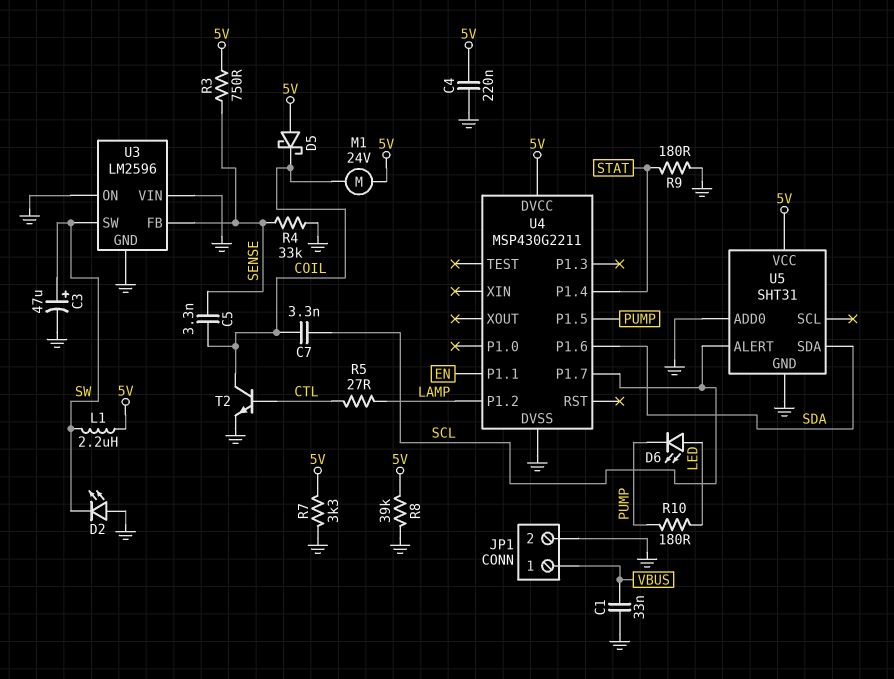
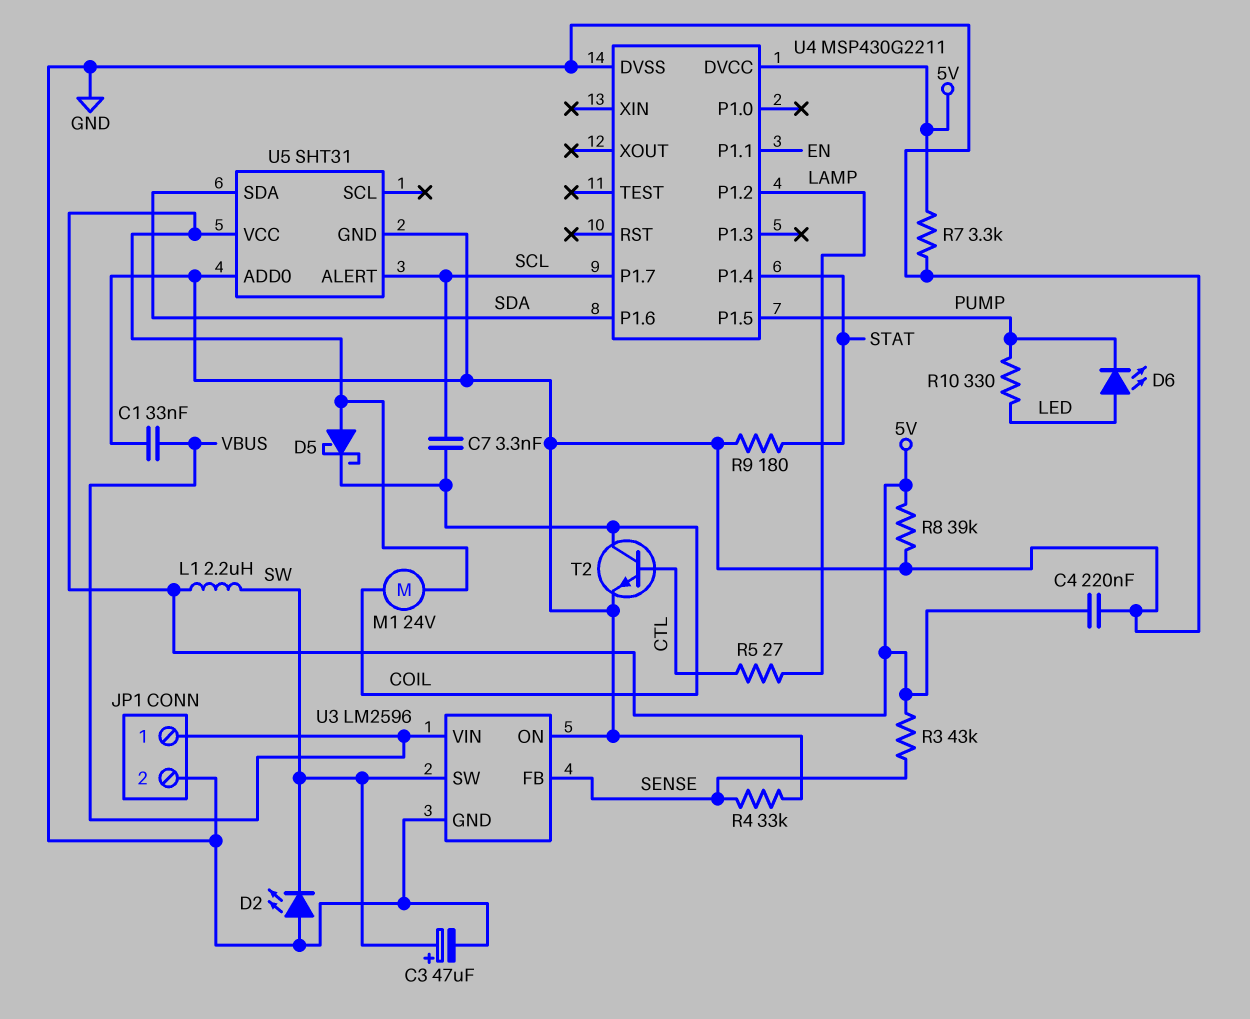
C5: 3.3nF (COIL, SENSE) -> none
R3: 750 (5V, SENSE) -> 43k (5V, SENSE)
R10: 180 (LED, PUMP) -> 330 (LED, PUMP)
U3 pin VIN: GND -> VBUS

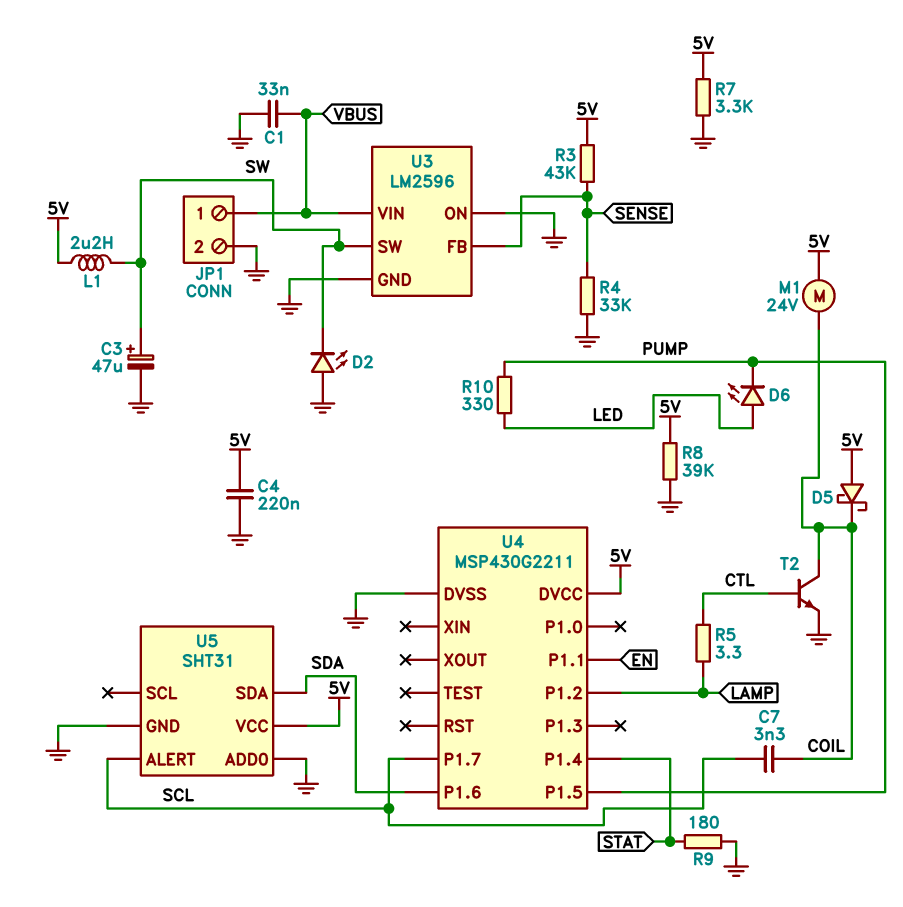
R5: 27 (CTL, LAMP) -> 3.3 (CTL, LAMP)

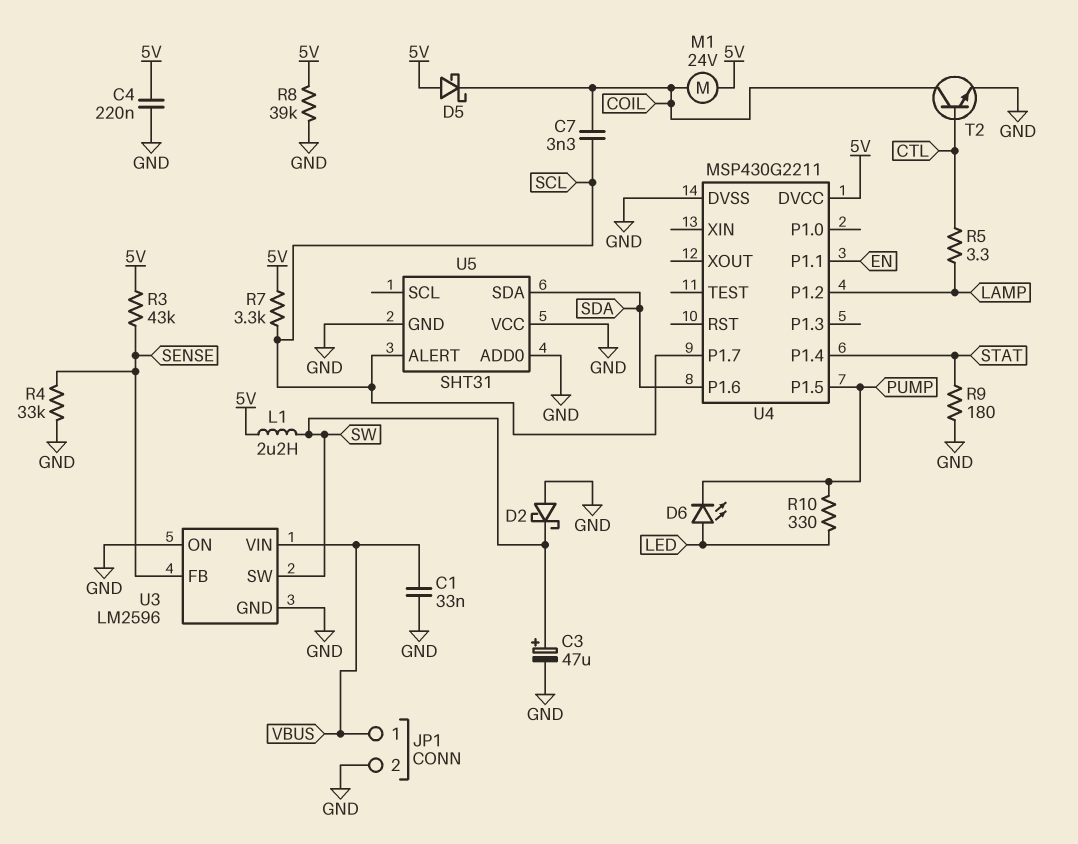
D2: LED (A GND, K SW) -> schottky (A GND, K SW)
R7: 3.3k (5V, GND) -> 3.3k (5V, SCL)
U5 pin VCC: 5V -> GND

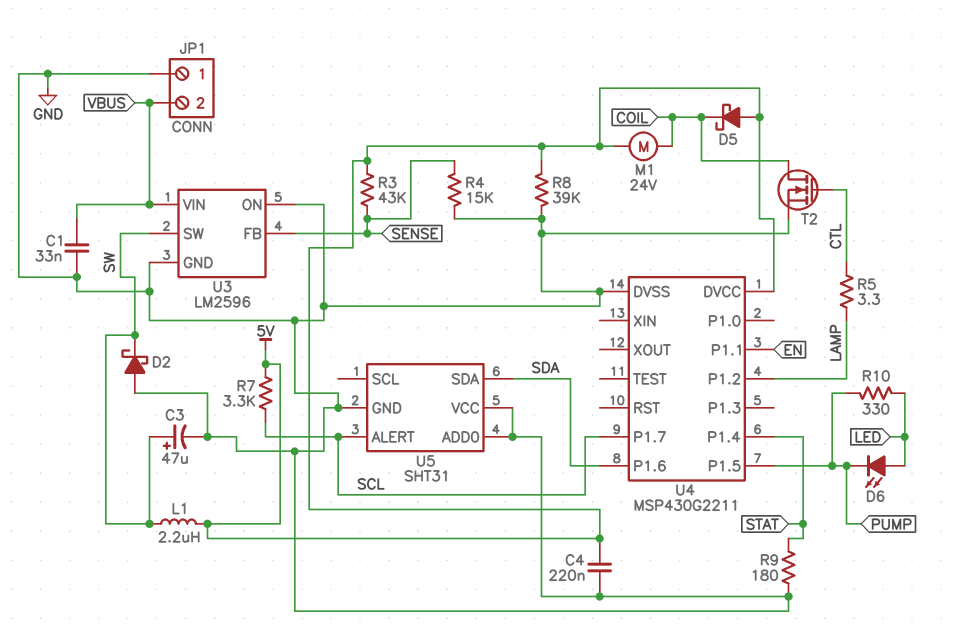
C7: 3.3nF (COIL, SCL) -> none
JP1 pin 1: VBUS -> GND
JP1 pin 2: GND -> VBUS
R4: 33k (GND, SENSE) -> 15k (GND, SENSE)
T2: NPN (B CTL, C COIL, E GND) -> NMOS (G CTL, D COIL, S GND)

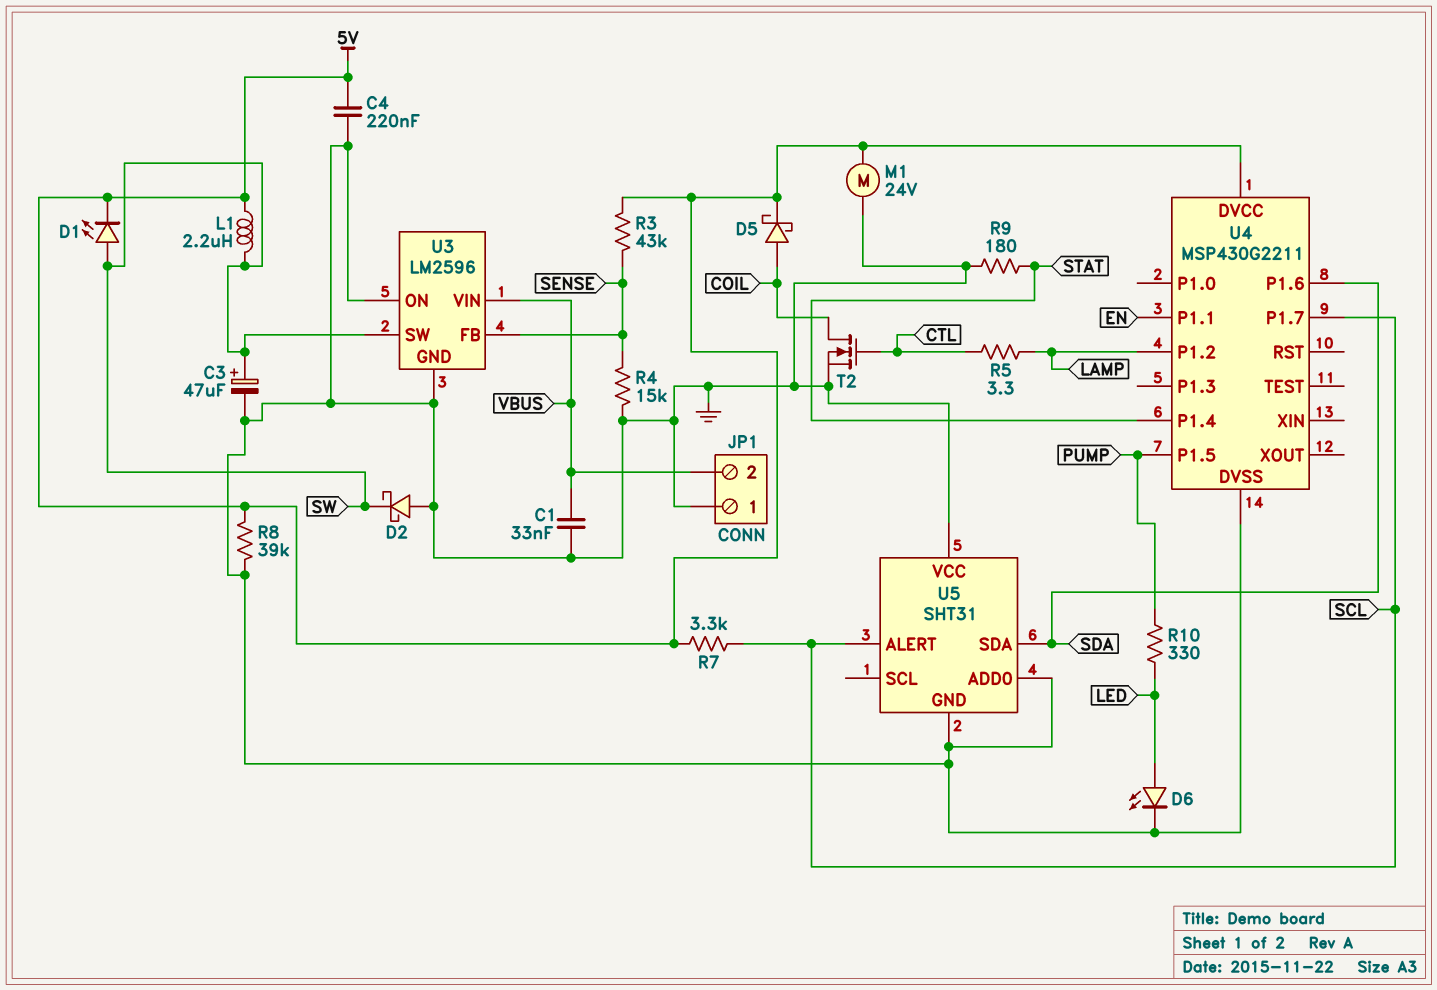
D1: none -> LED (A SW, K 5V)
D5: schottky (A 5V, K COIL) -> schottky (A COIL, K 5V)
D6: LED (A LED, K PUMP) -> LED (A LED, K GND)
M1: motor 24V (5V, COIL) -> motor 24V (5V, GND)

